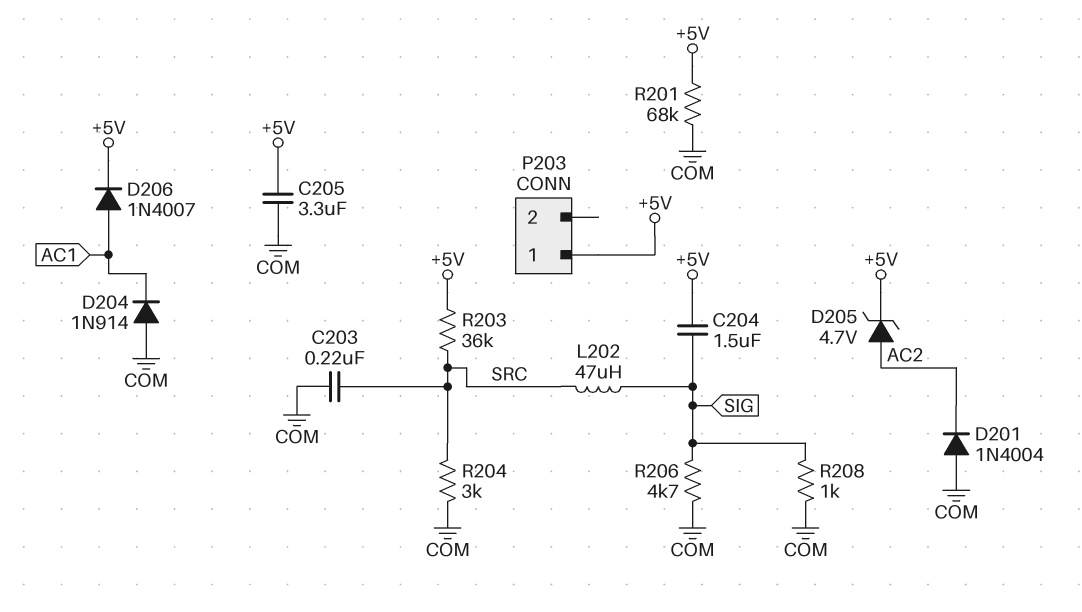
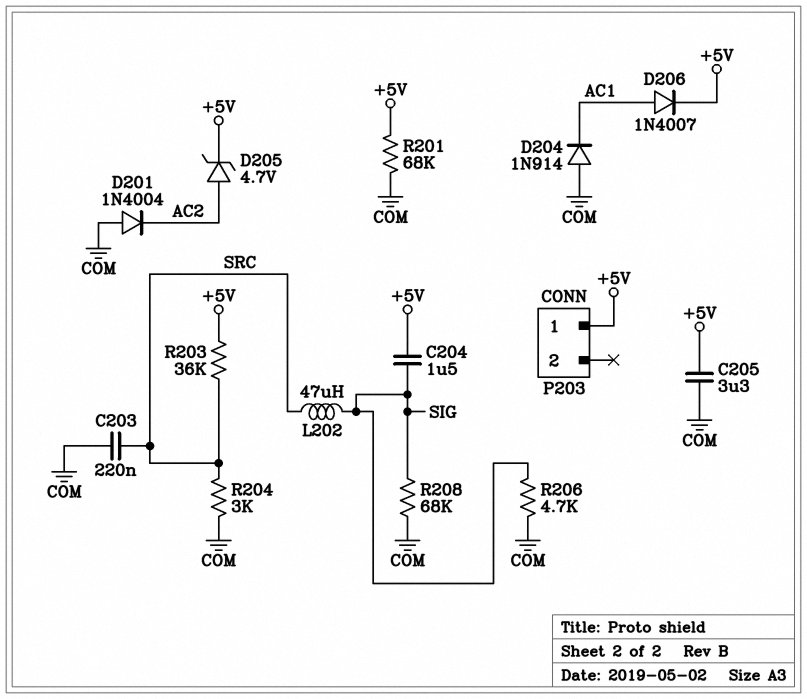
R208: 1k (COM, SIG) -> 68k (COM, SIG)

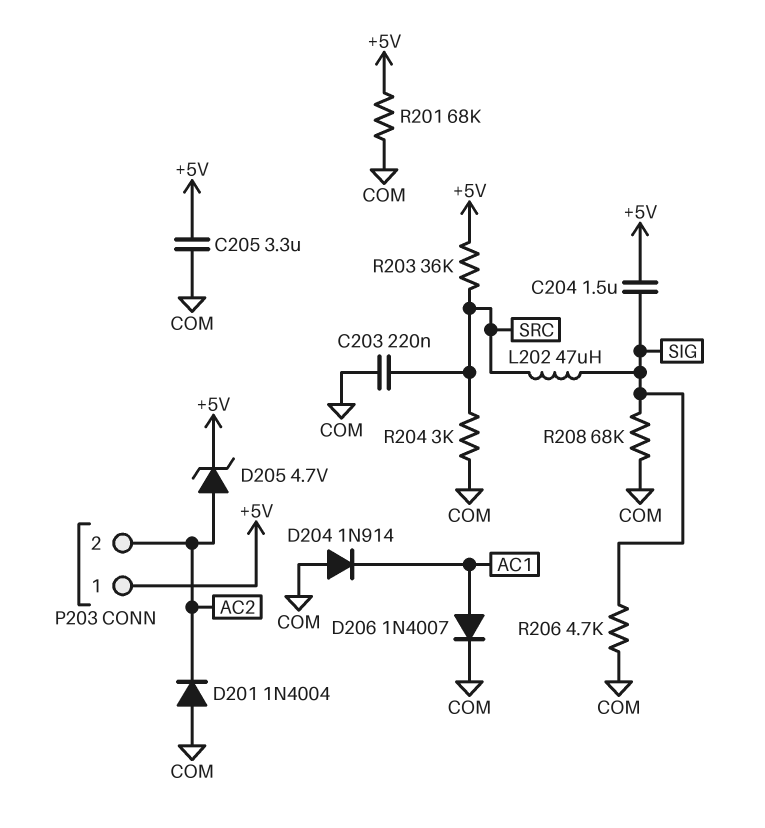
D206: diode 1N4007 (A AC1, K +5V) -> diode 1N4007 (A AC1, K COM)
P203 pin 2: none -> AC2

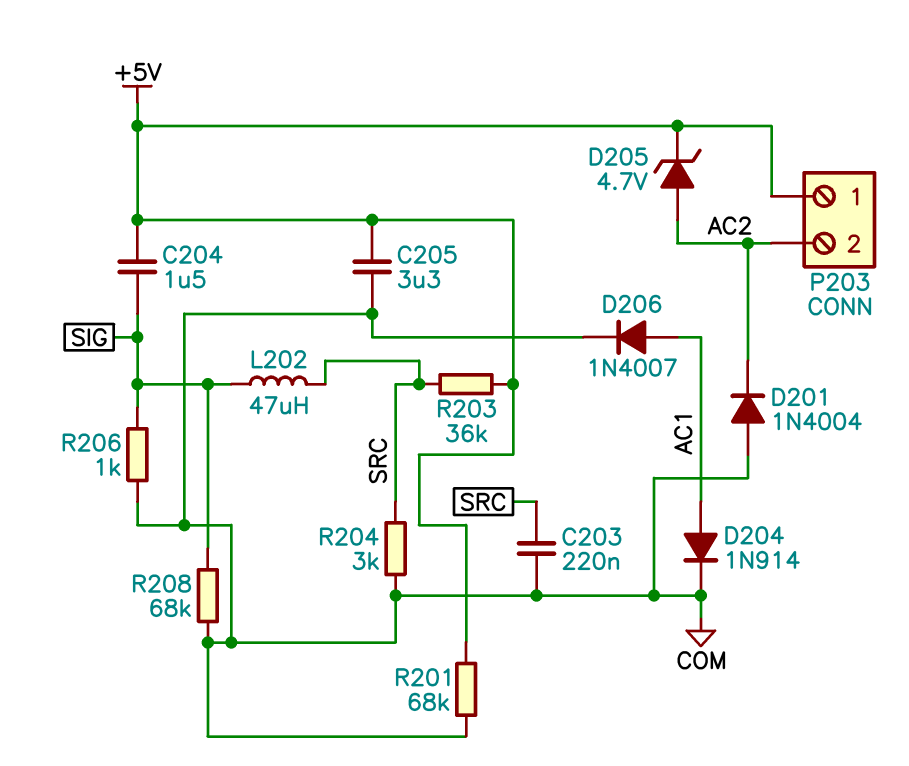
D204: diode 1N914 (A COM, K AC1) -> diode 1N914 (A AC1, K COM)
R206: 4.7k (COM, SIG) -> 1k (COM, SIG)

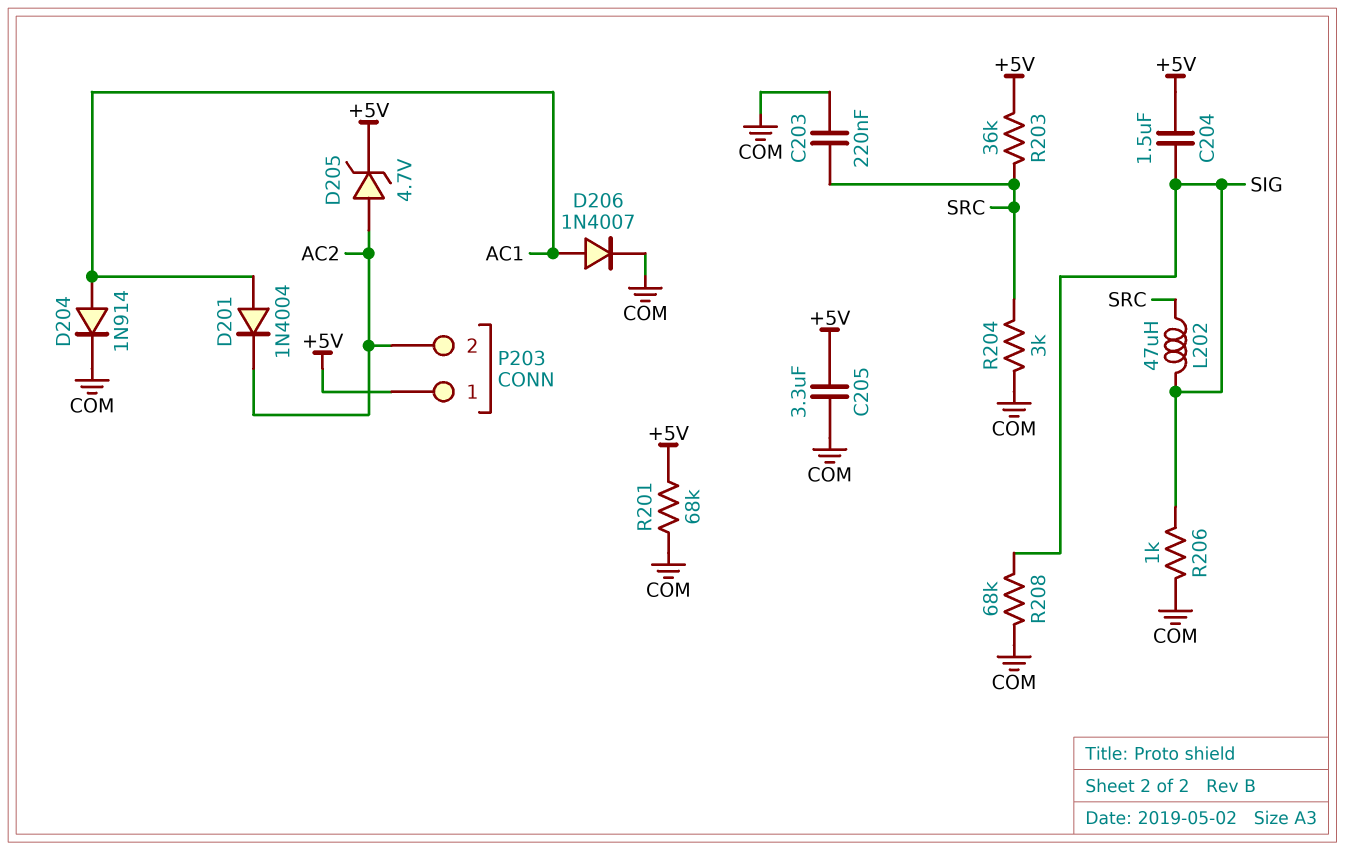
D201: diode 1N4004 (A COM, K AC2) -> diode 1N4004 (A AC1, K AC2)

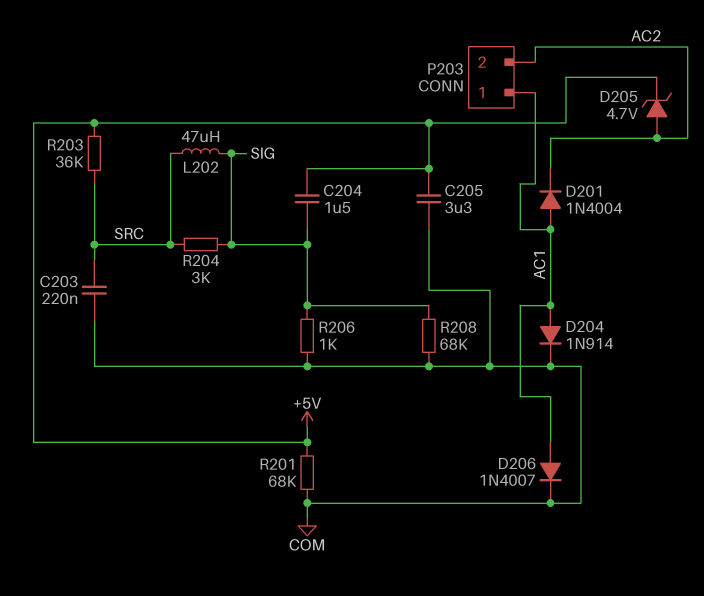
P203 pin 1: +5V -> AC1
R204: 3k (COM, SRC) -> 3k (SIG, SRC)

